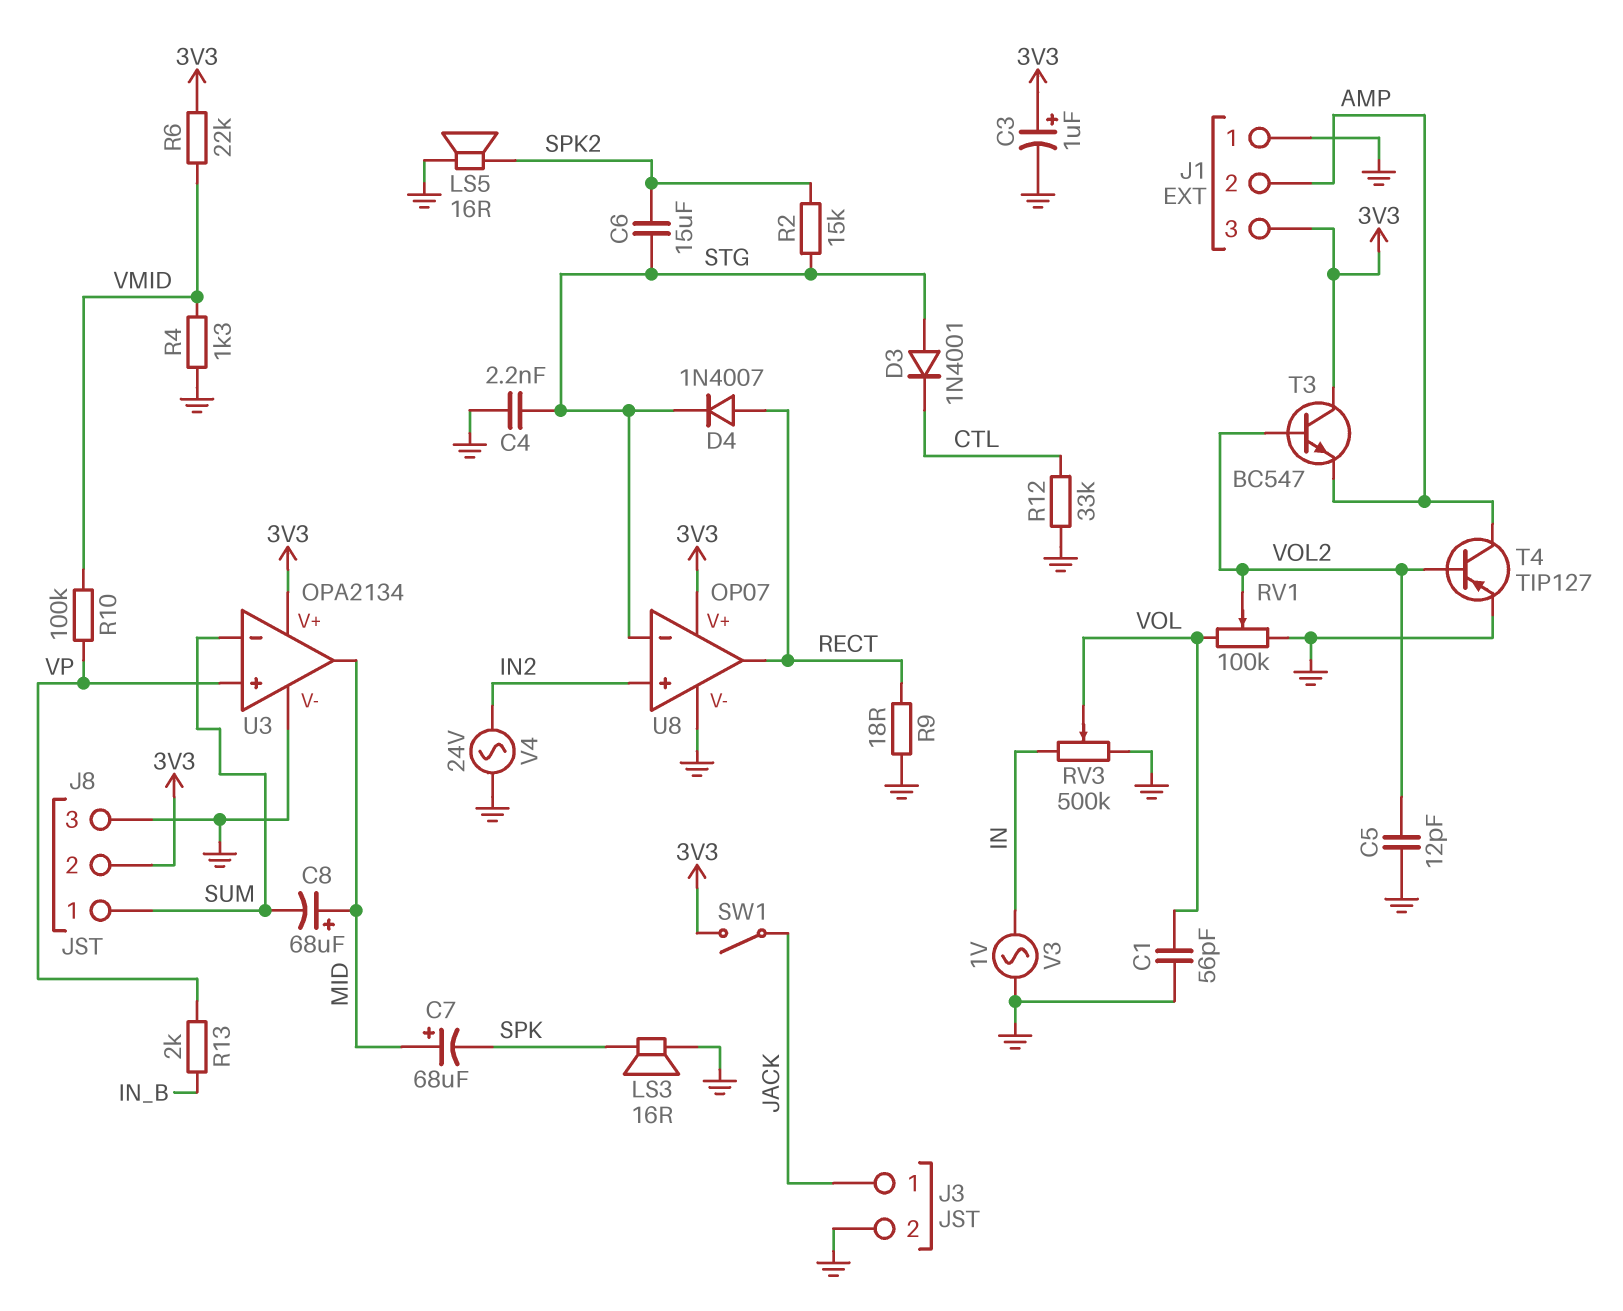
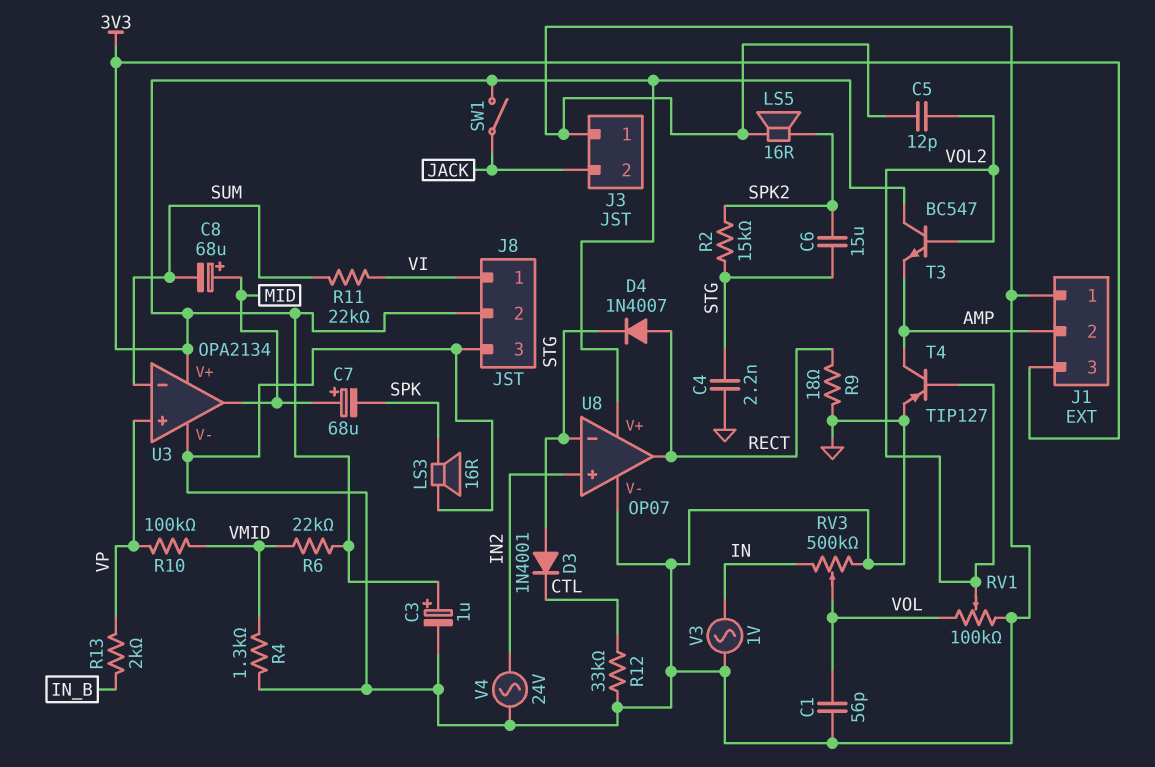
J3 pin 1: JACK -> GND
J3 pin 2: GND -> JACK
J8 pin 1: SUM -> VI
R11: none -> 22k (SUM, VI)

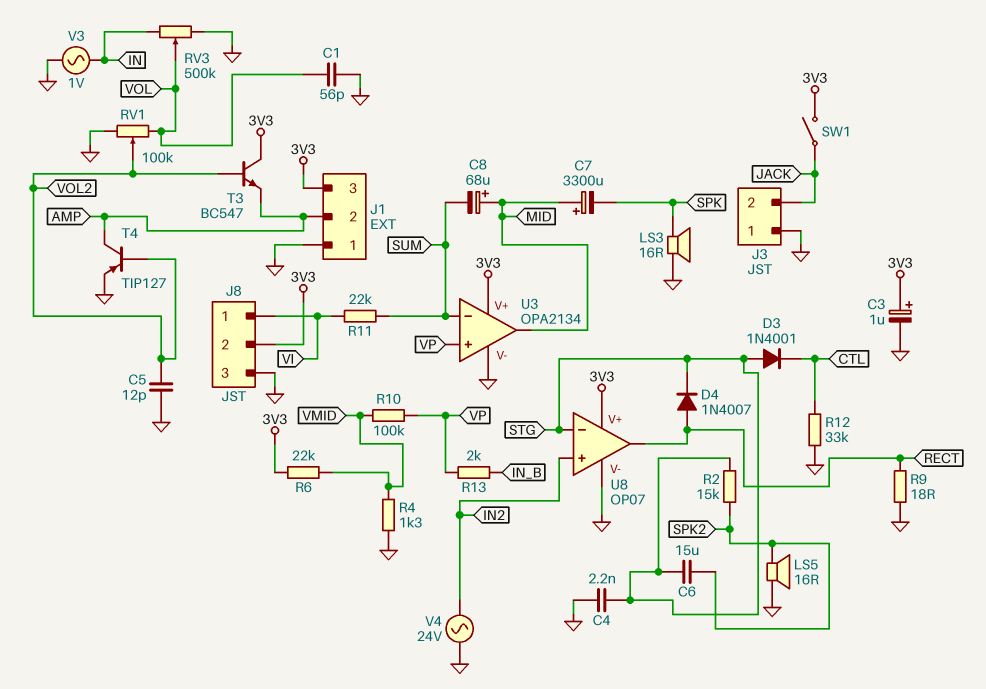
C7: 68uF (plus MID, minus SPK) -> 3300uF (plus MID, minus SPK)

